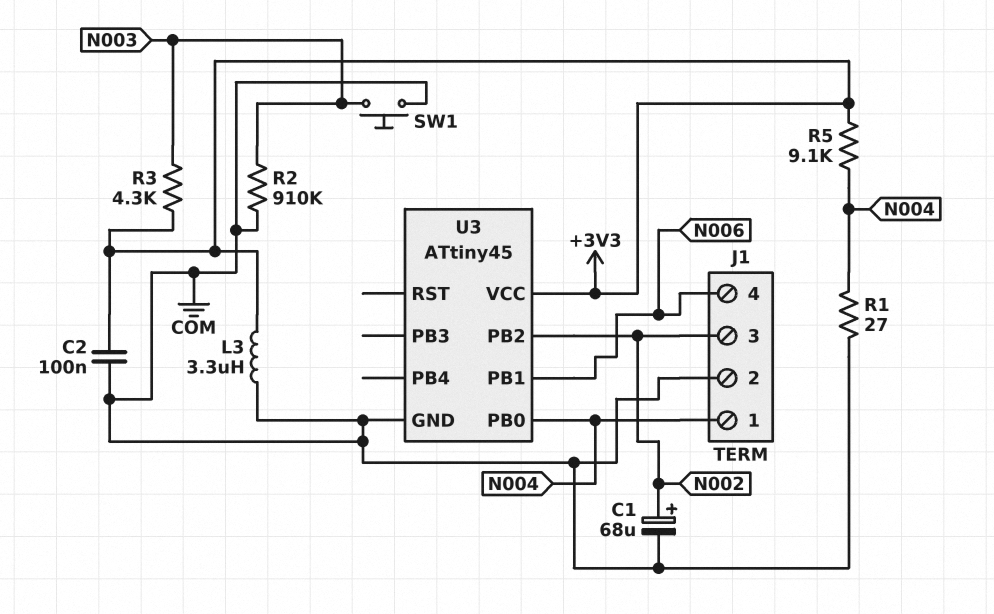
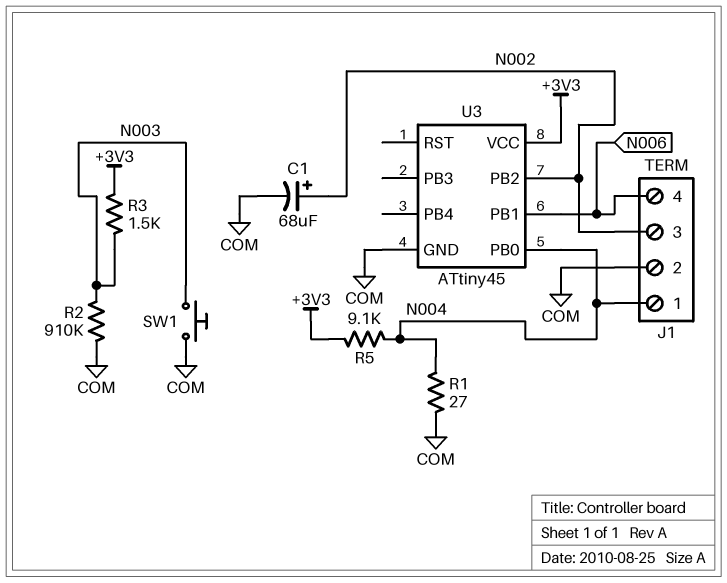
C2: 100nF (+3V3, COM) -> none
L3: 3.3uH (+3V3, COM) -> none
R3: 4.3k (+3V3, N003) -> 1.5k (+3V3, N003)

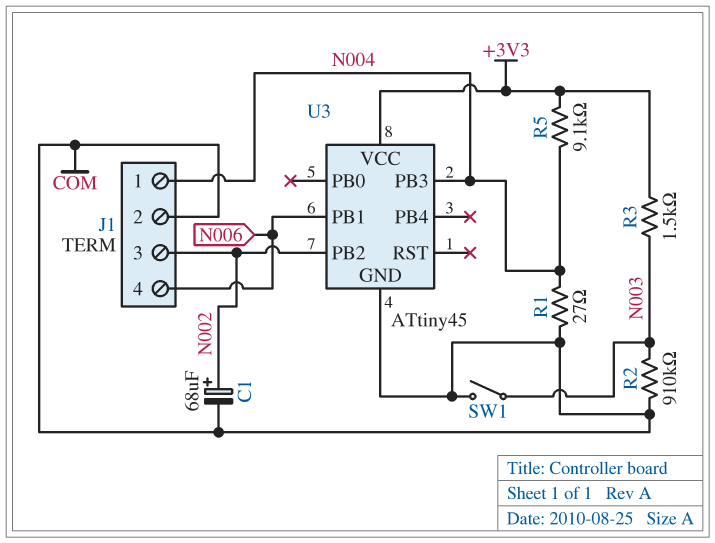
SW1: button (COM, N003) -> switch (COM, N003)
U3 pin PB0: N004 -> none
U3 pin PB3: none -> N004

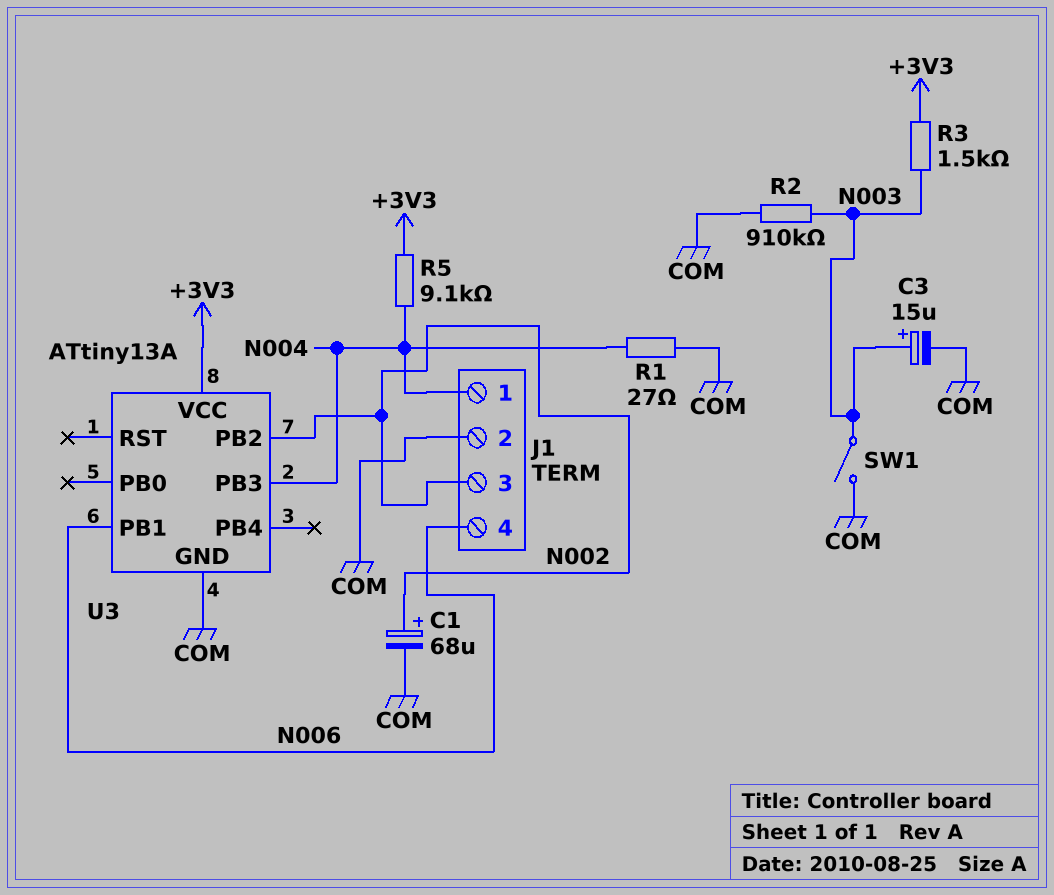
C3: none -> 15uF (plus N003, minus COM)
U3: ATtiny45 -> ATtiny13A

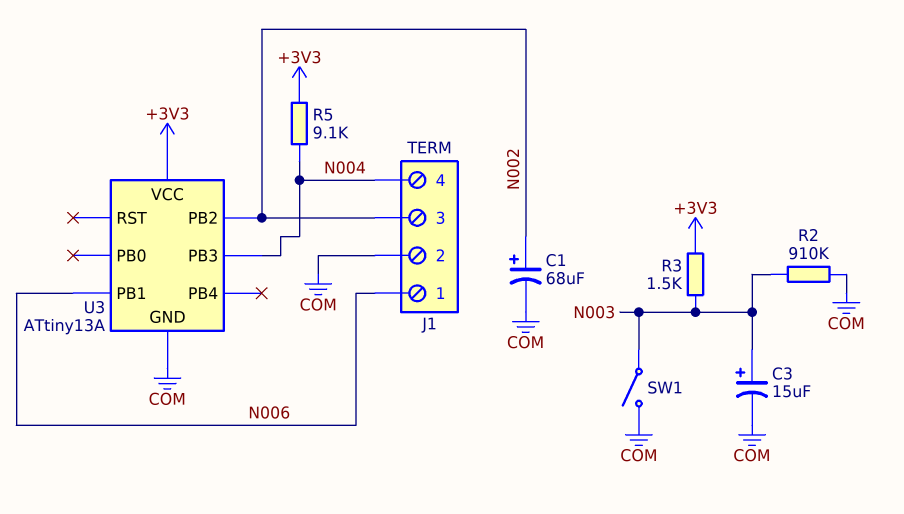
J1 pin 1: N004 -> N006
J1 pin 4: N006 -> N004
R1: 27 (COM, N004) -> none

